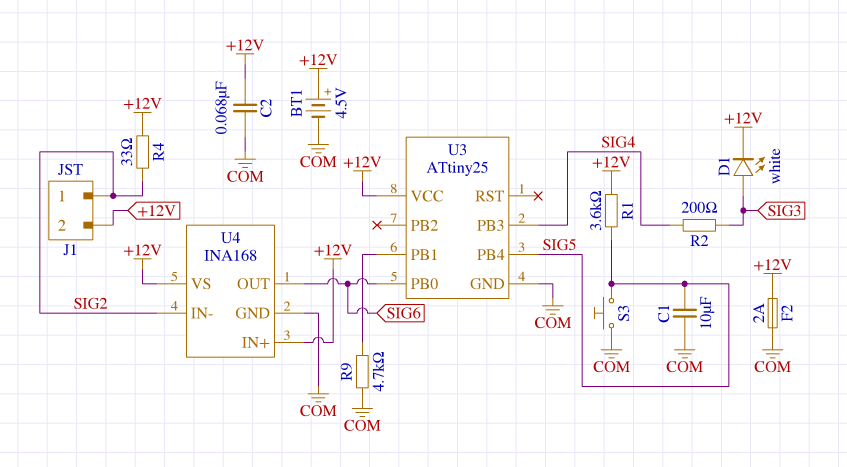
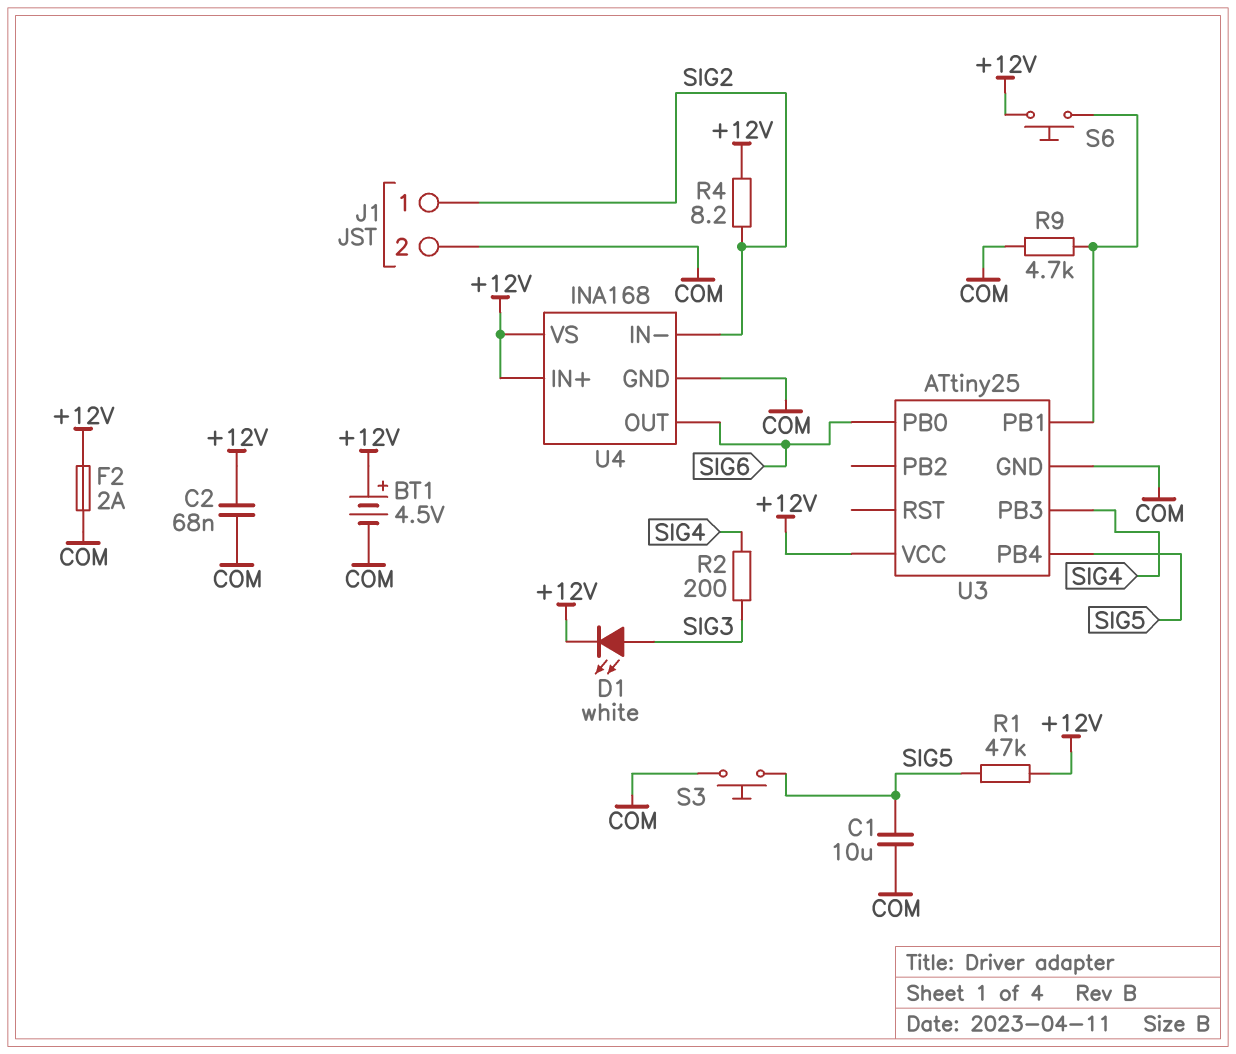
J1 pin 2: +12V -> COM
R1: 3.6k (+12V, SIG5) -> 47k (+12V, SIG5)
R4: 33 (+12V, SIG2) -> 8.2 (+12V, SIG2)
S6: none -> button (+12V, U3/PB1)

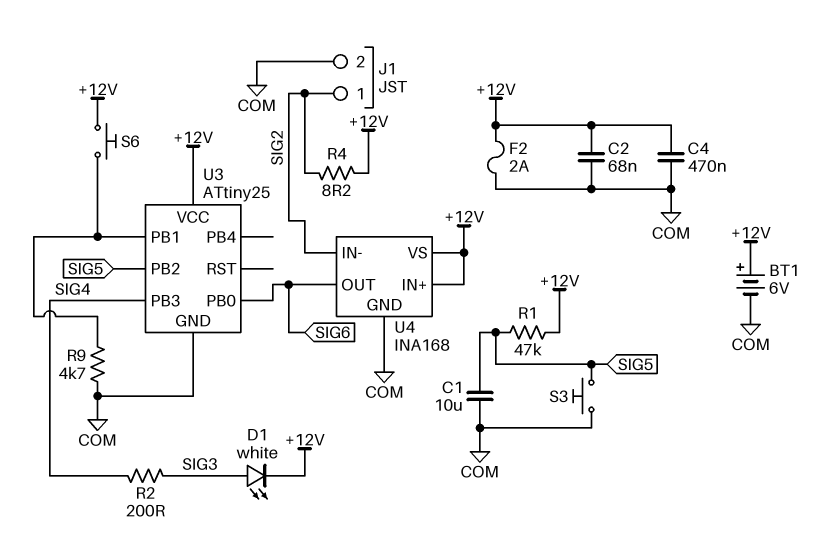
BT1: 4.5V (plus +12V, minus COM) -> 6V (plus +12V, minus COM)
C4: none -> 470nF (+12V, COM)
U3 pin PB2: none -> SIG5
U3 pin PB4: SIG5 -> none

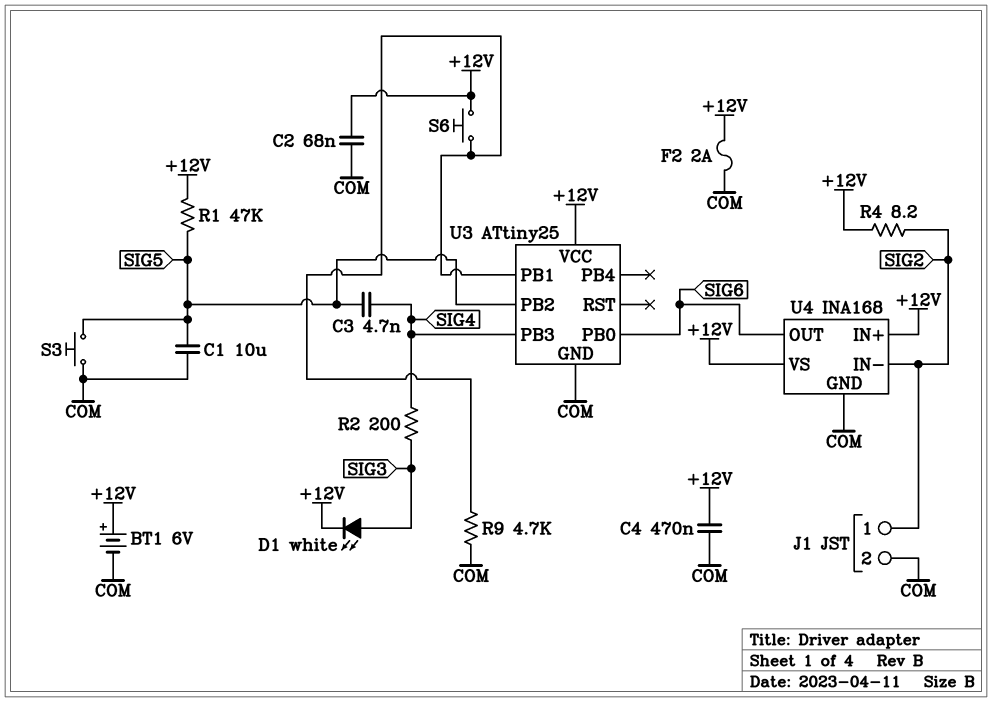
C3: none -> 4.7nF (SIG4, SIG5)

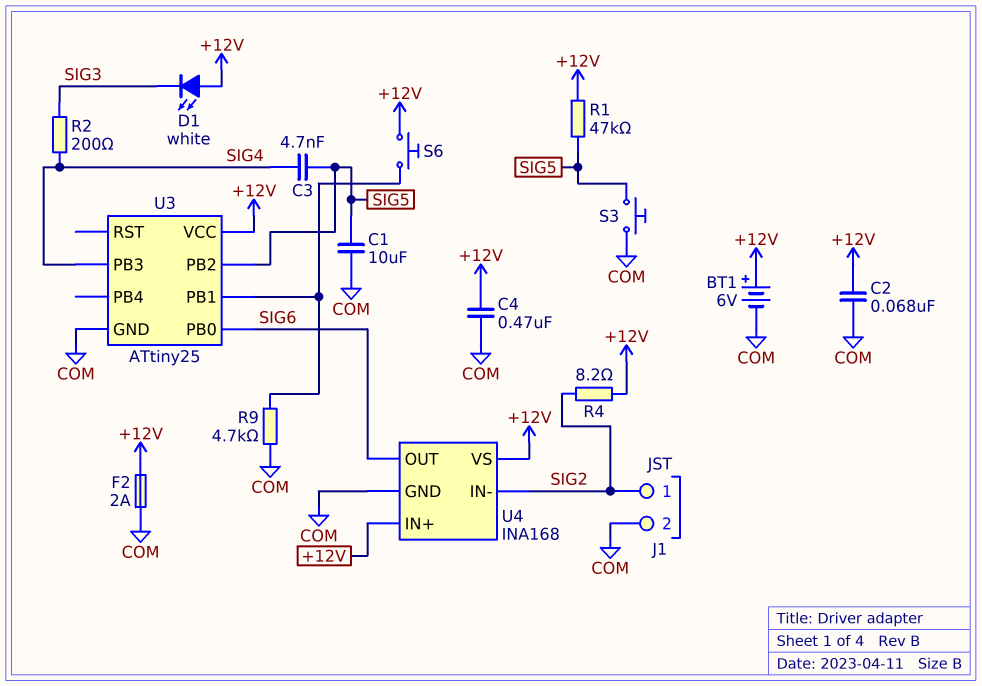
D1: LED white (A SIG3, K +12V) -> LED white (A +12V, K SIG3)

